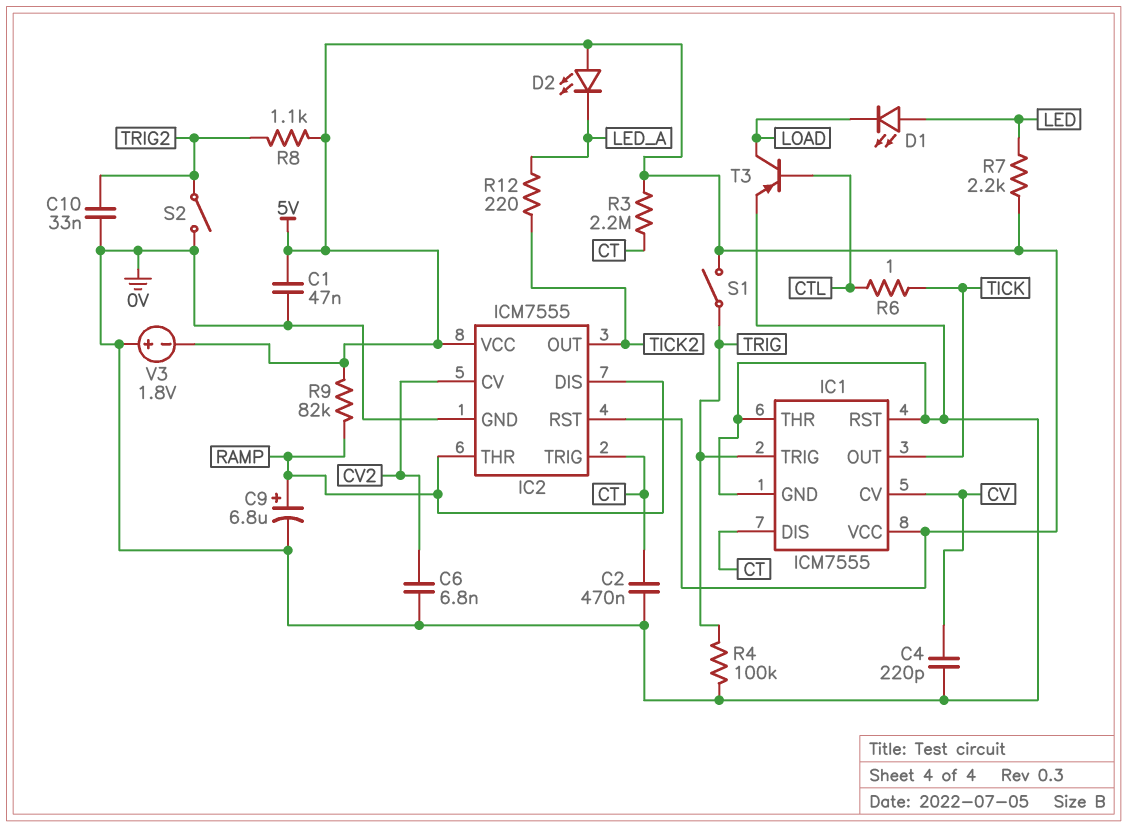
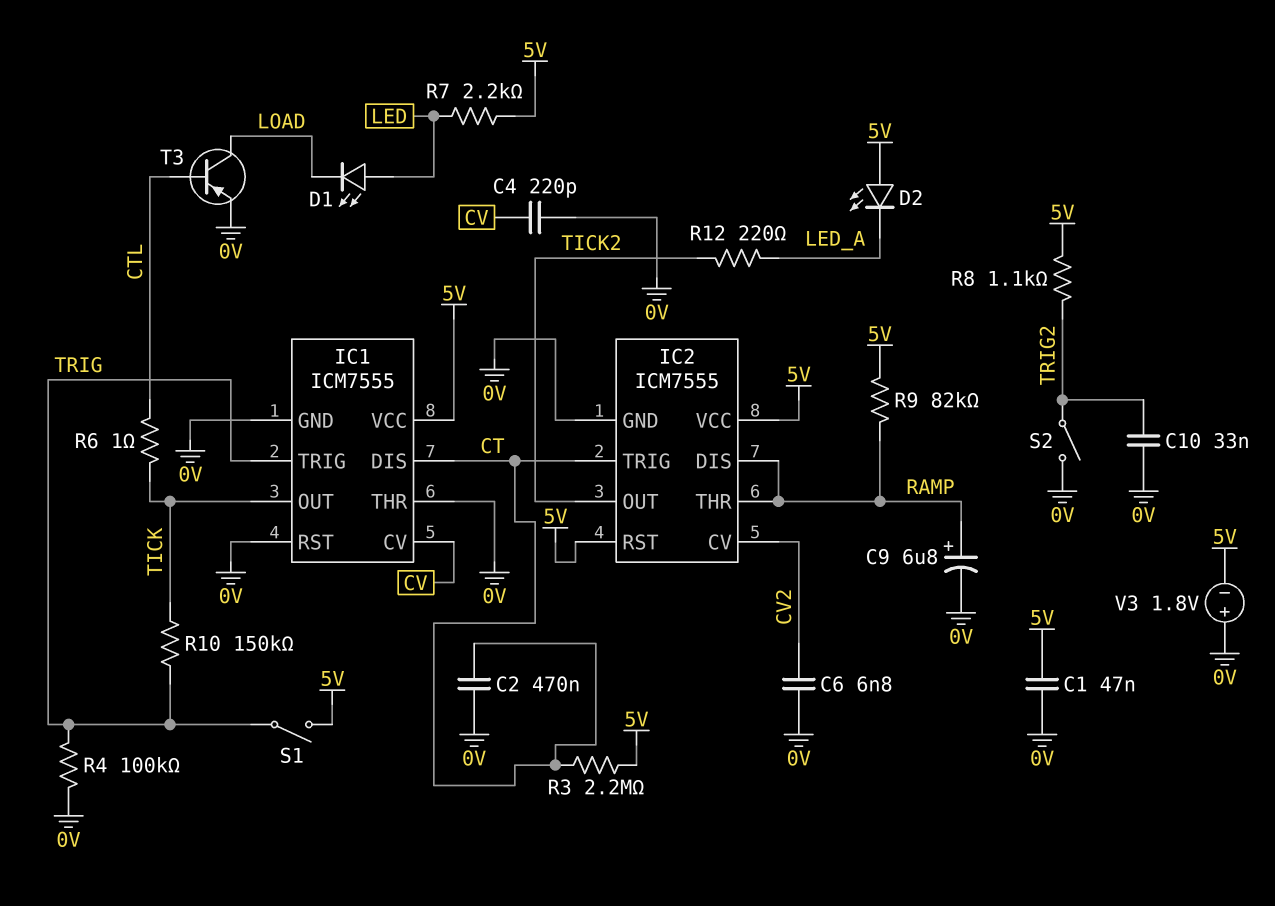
R10: none -> 150k (TICK, TRIG)

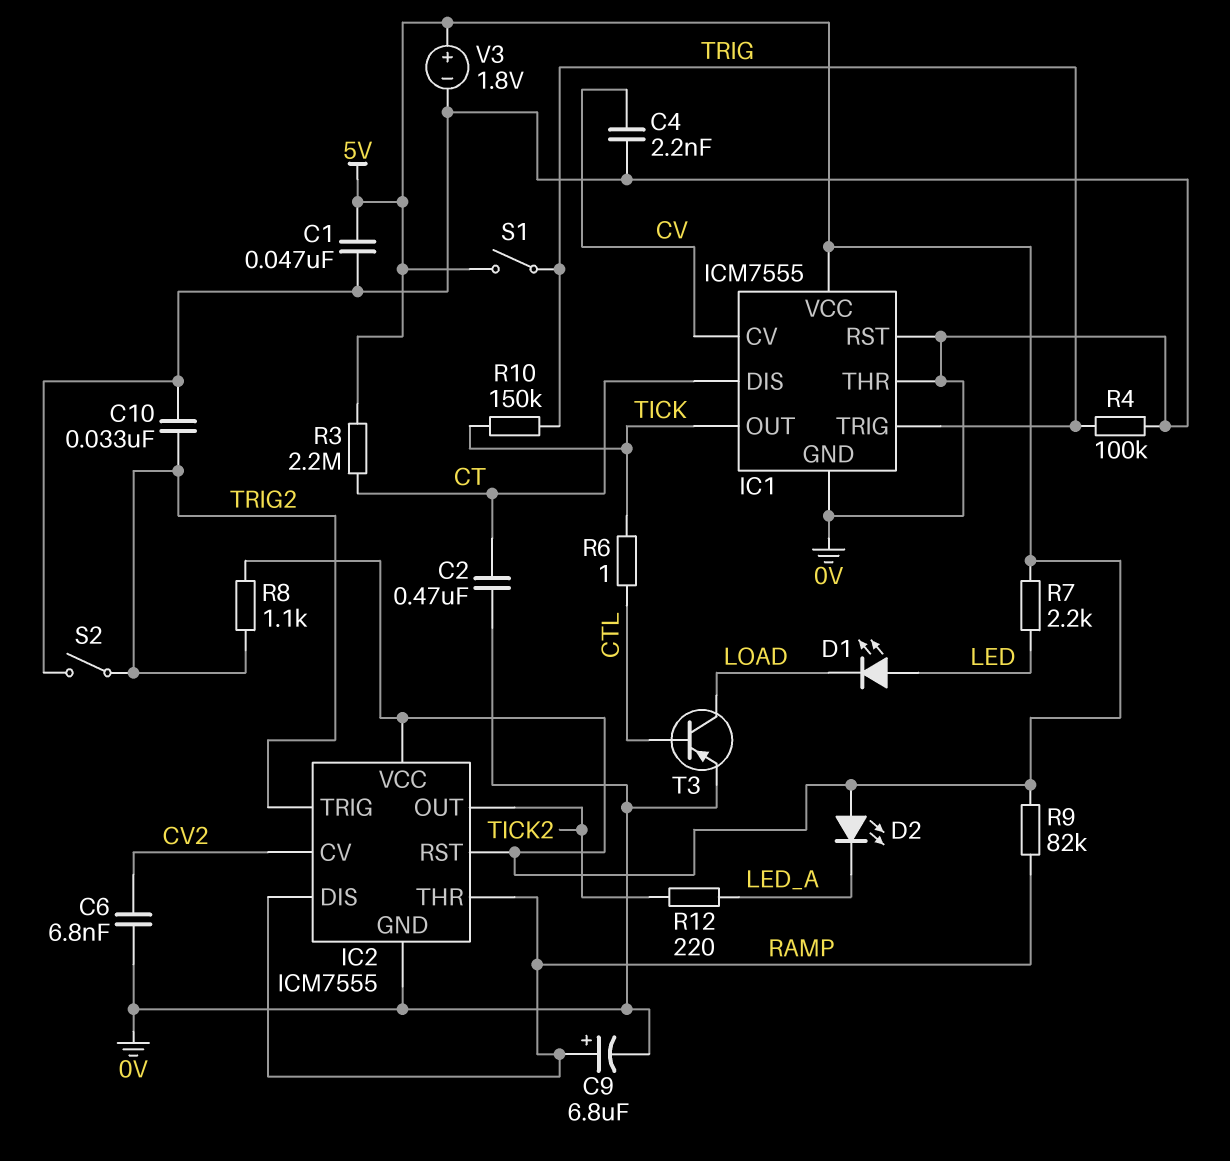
C4: 220pF (0V, CV) -> 2.2nF (0V, CV)
IC2 pin TRIG: CT -> TRIG2
V3: 1.8V (plus 0V, minus 5V) -> 1.8V (plus 5V, minus 0V)

